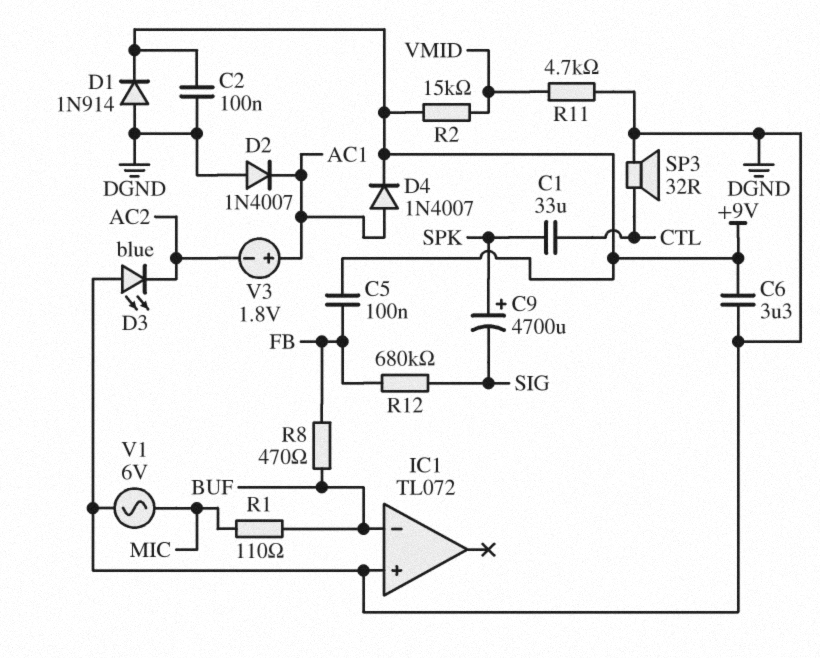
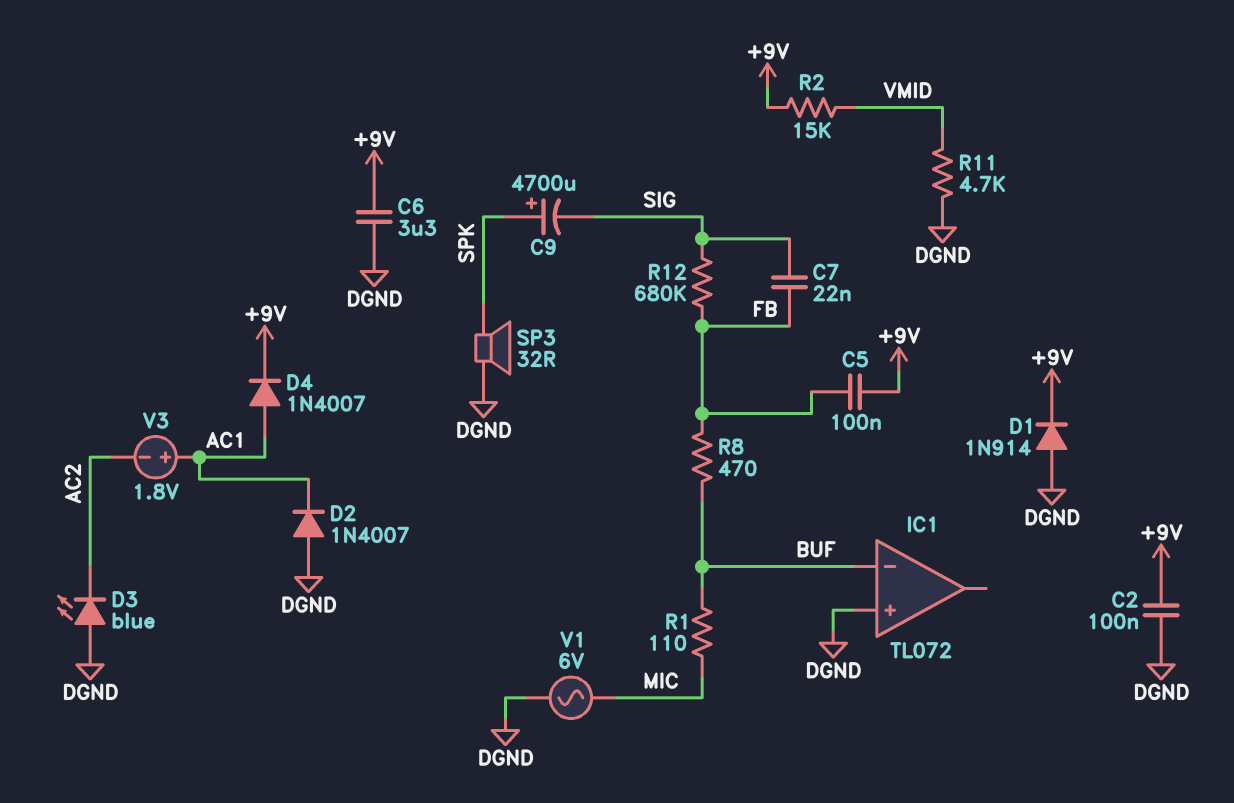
C1: 33uF (CTL, SPK) -> none
C7: none -> 22nF (FB, SIG)
SP3: speaker 32R (CTL, DGND) -> speaker 32R (DGND, SPK)

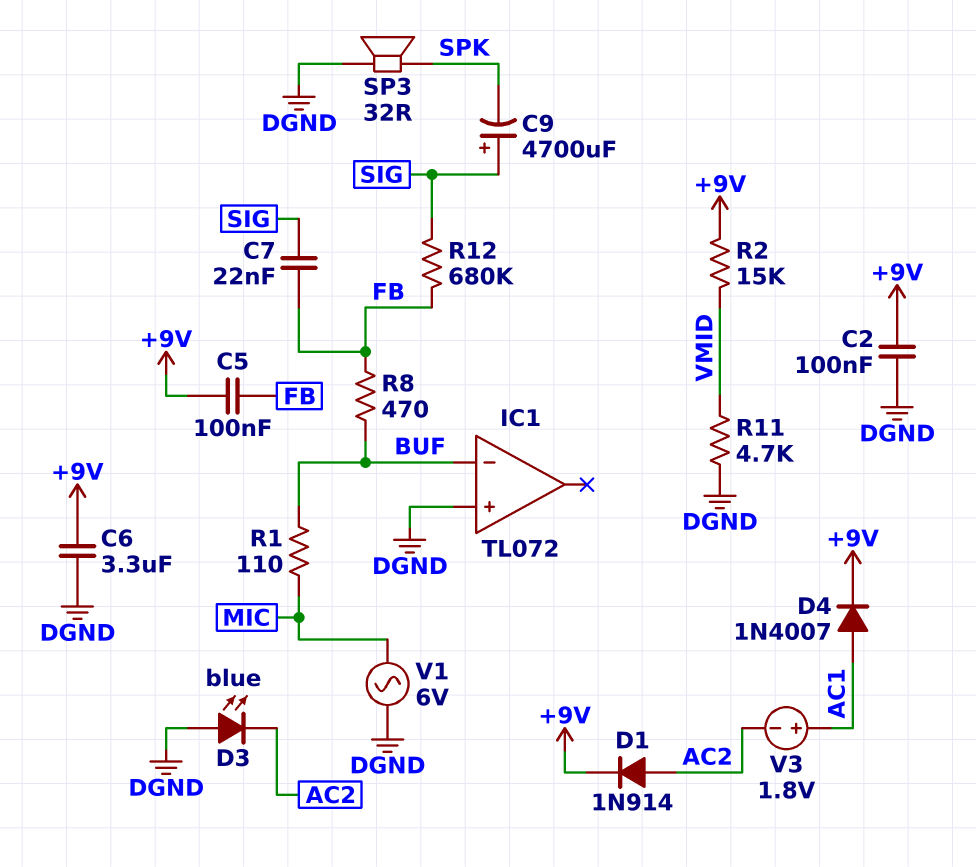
C9: 4700uF (plus SPK, minus SIG) -> 4700uF (plus SIG, minus SPK)
D1: diode 1N914 (A DGND, K +9V) -> diode 1N914 (A AC2, K +9V)
D2: diode 1N4007 (A DGND, K AC1) -> none

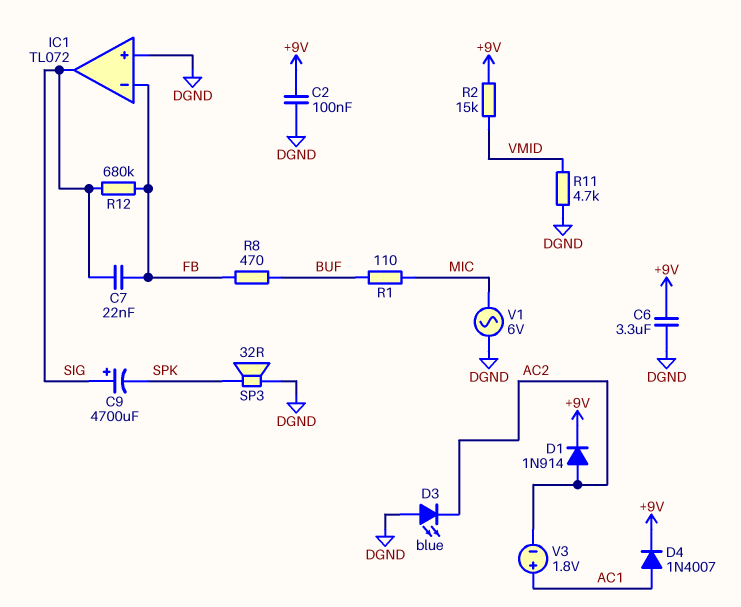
C5: 100nF (+9V, FB) -> none
IC1 pin in-: BUF -> FB
IC1 pin out: none -> SIG

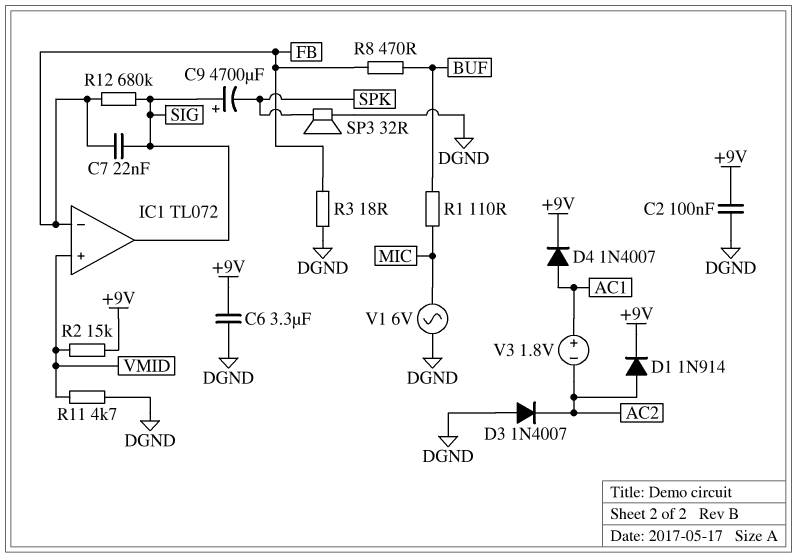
D3: LED blue (A DGND, K AC2) -> diode 1N4007 (A DGND, K AC2)
IC1 pin in+: DGND -> VMID
R3: none -> 18 (DGND, FB)

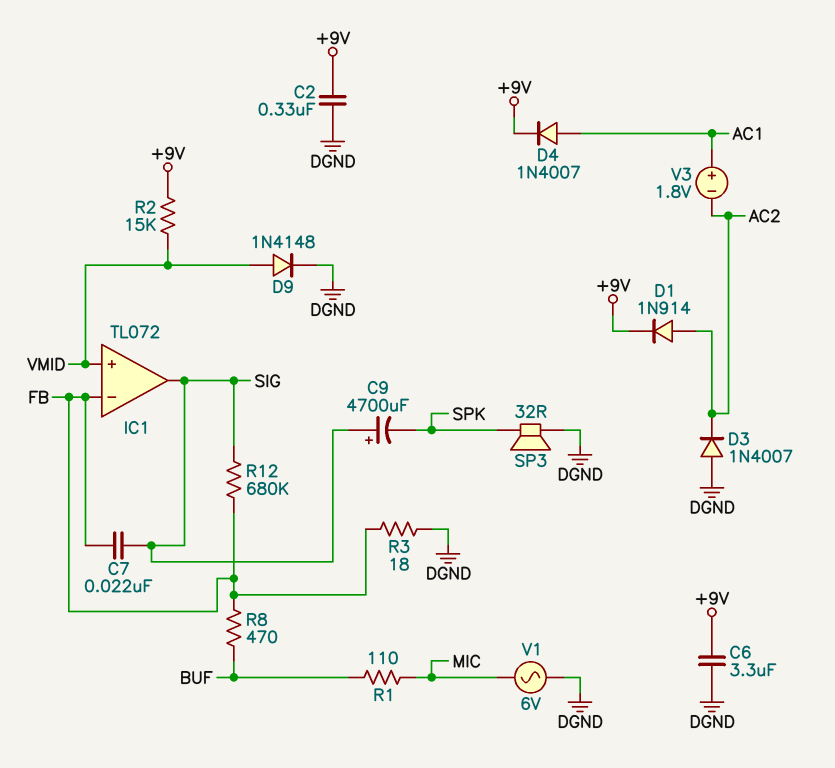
C2: 100nF (+9V, DGND) -> 330nF (+9V, DGND)
D9: none -> diode 1N4148 (A VMID, K DGND)
R11: 4.7k (DGND, VMID) -> none

